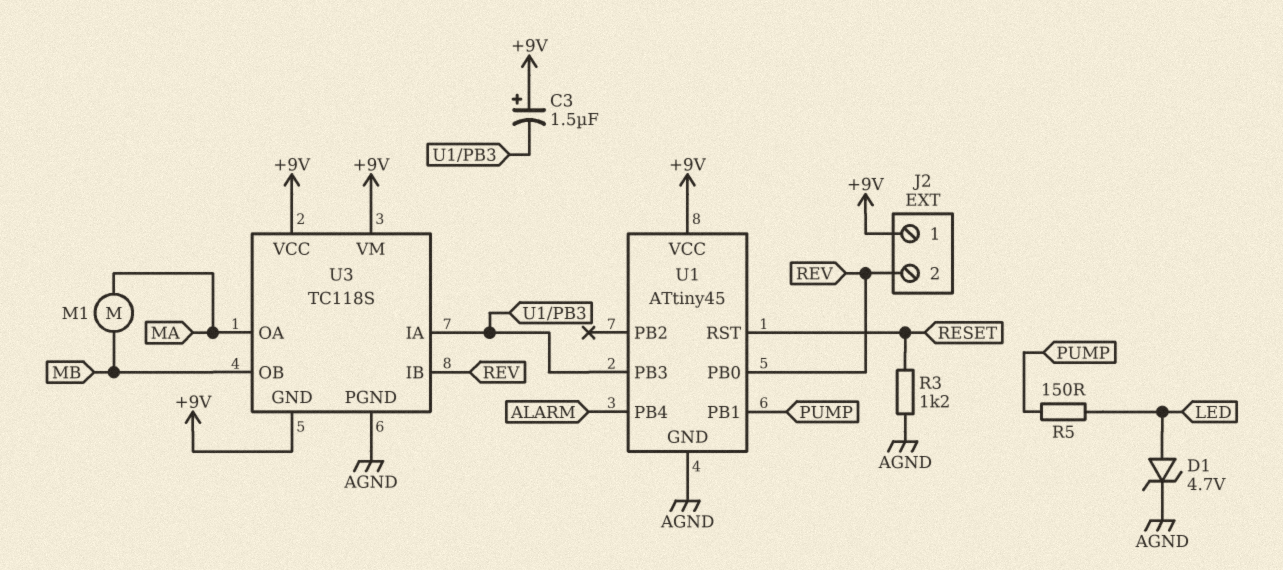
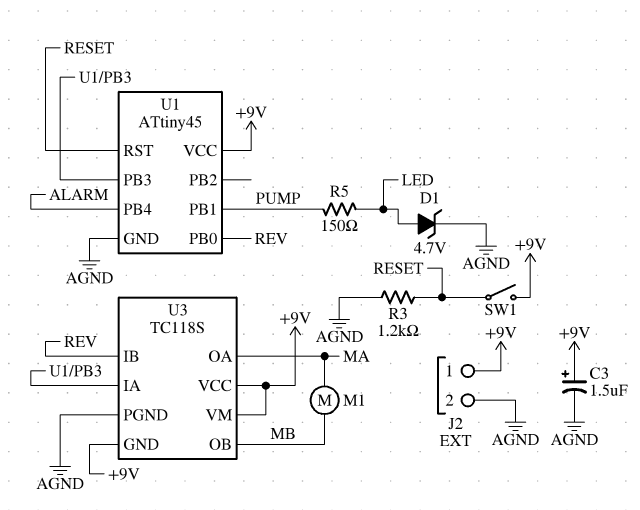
C3: 1.5uF (plus +9V, minus U1/PB3) -> 1.5uF (plus +9V, minus AGND)
J2 pin 2: REV -> AGND
SW1: none -> switch (+9V, RESET)

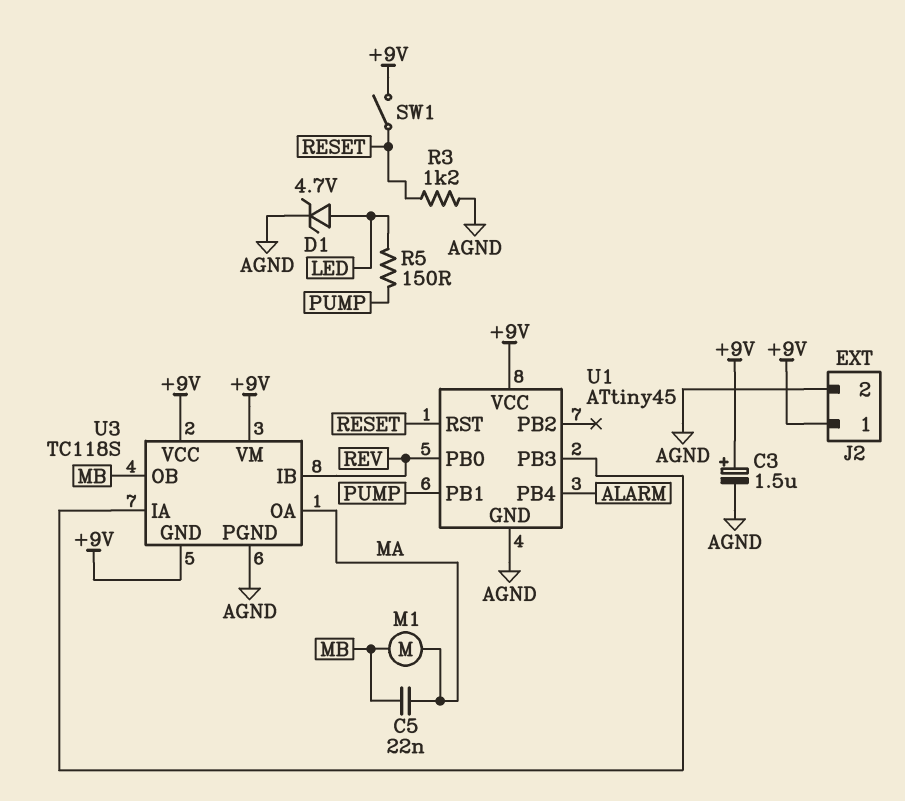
C5: none -> 22nF (MA, MB)

